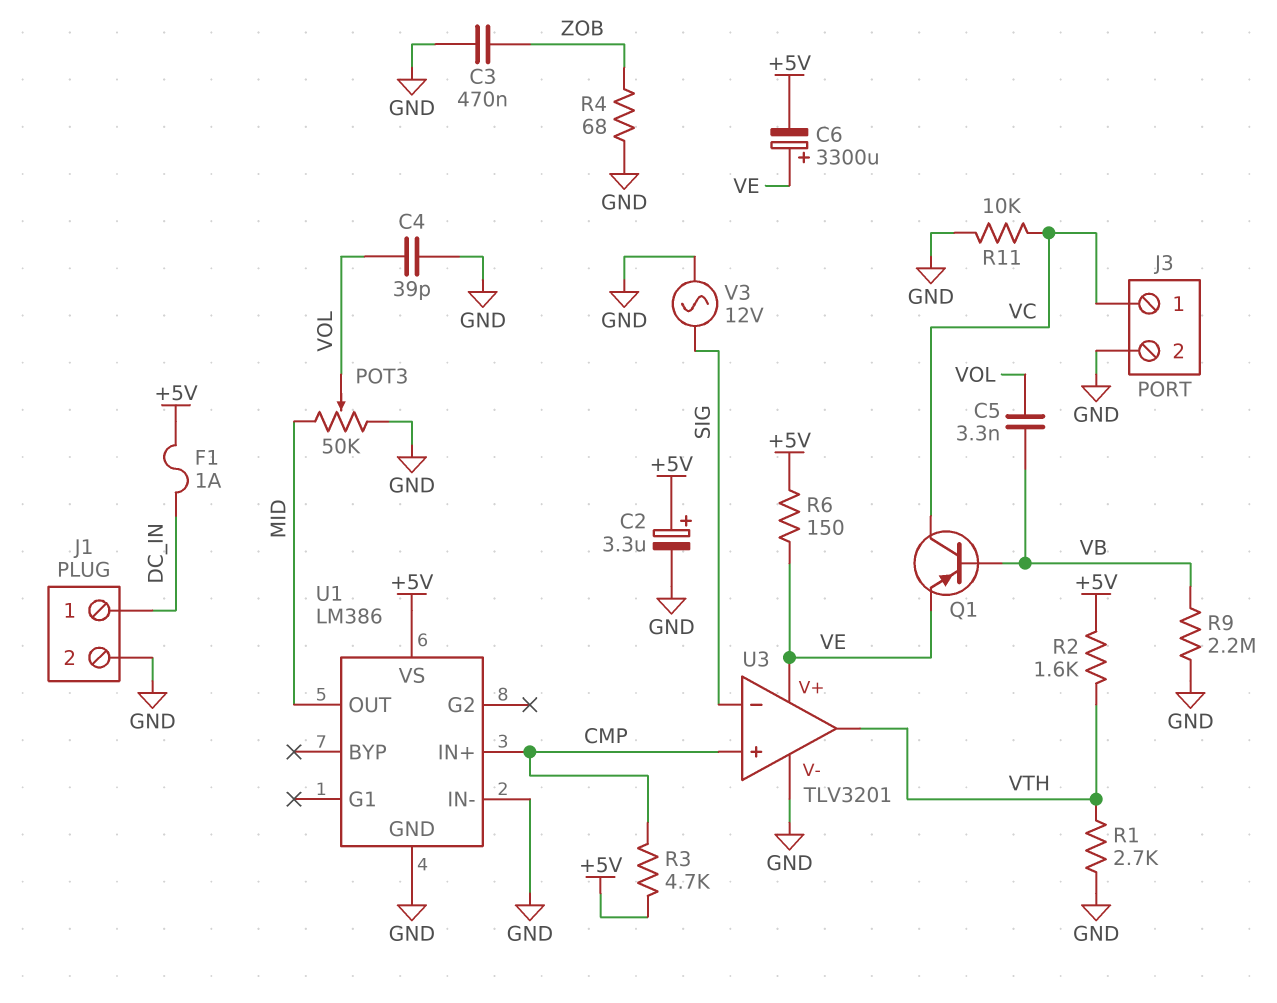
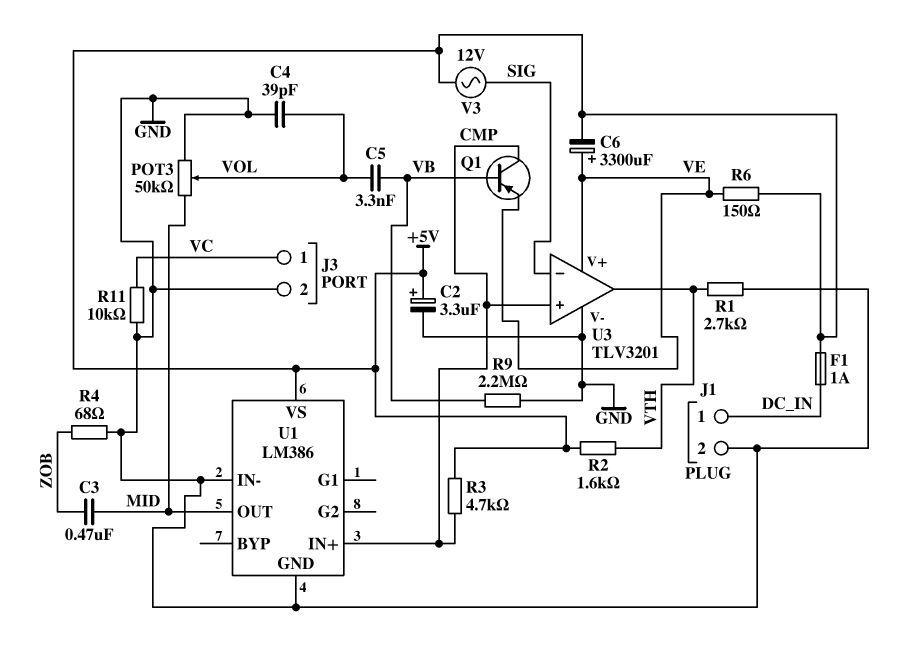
C3: 470nF (GND, ZOB) -> 470nF (MID, ZOB)
Q1: PNP (B VB, C VC, E VE) -> PNP (B VB, C CMP, E VE)
V3: AC 12V (GND, SIG) -> AC 12V (+5V, SIG)

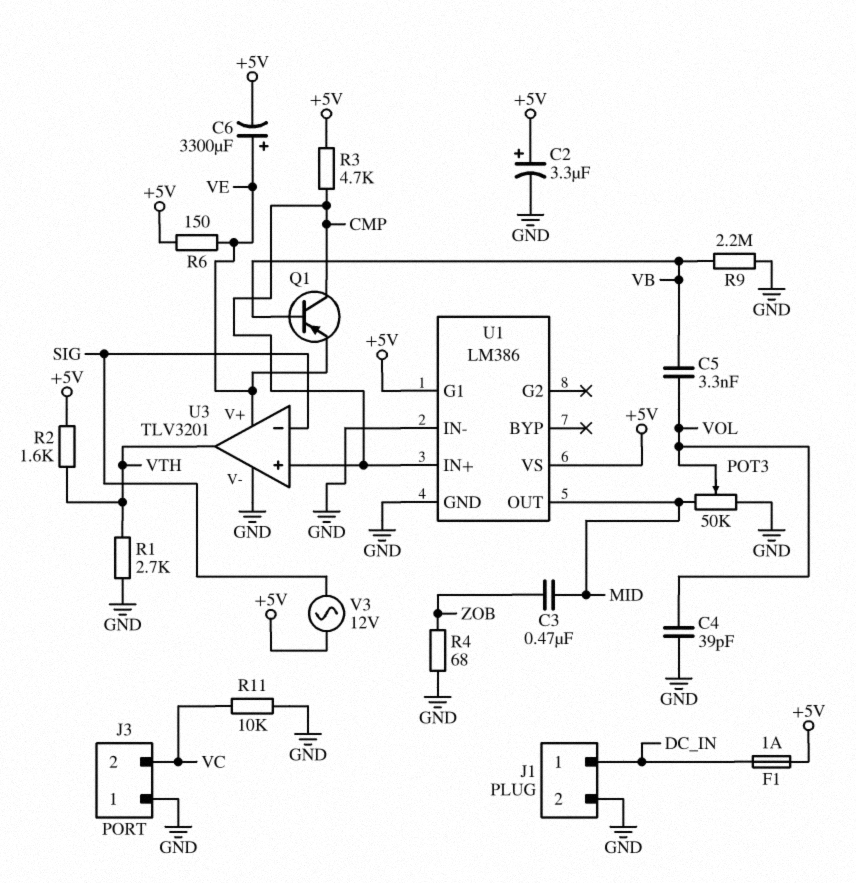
J3 pin 1: VC -> GND
J3 pin 2: GND -> VC
U1 pin G1: none -> +5V

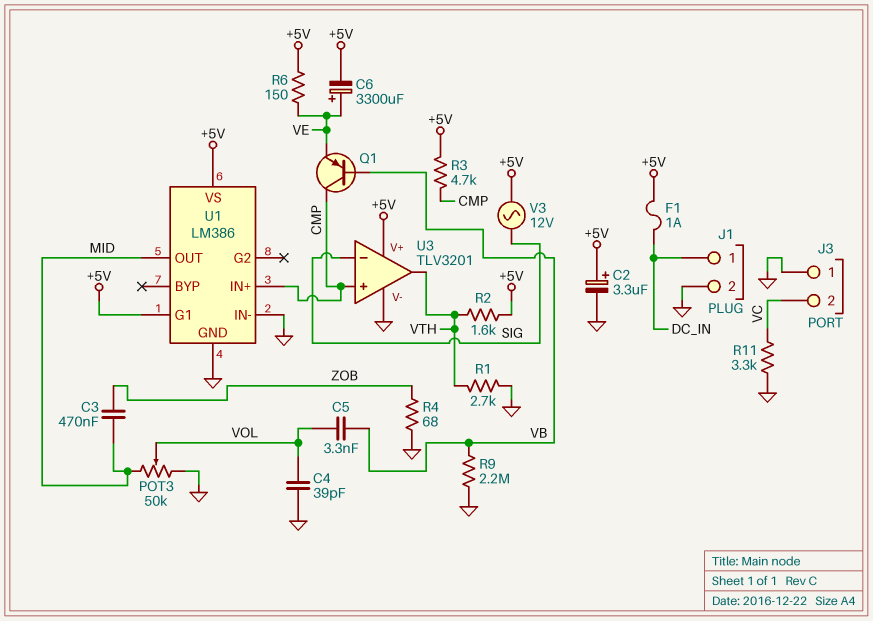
R11: 10k (GND, VC) -> 3.3k (GND, VC)
U3 pin V+: VE -> +5V

